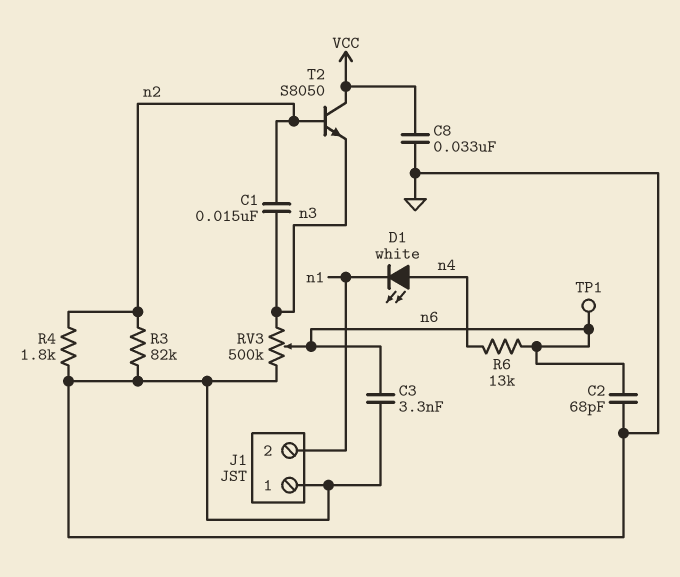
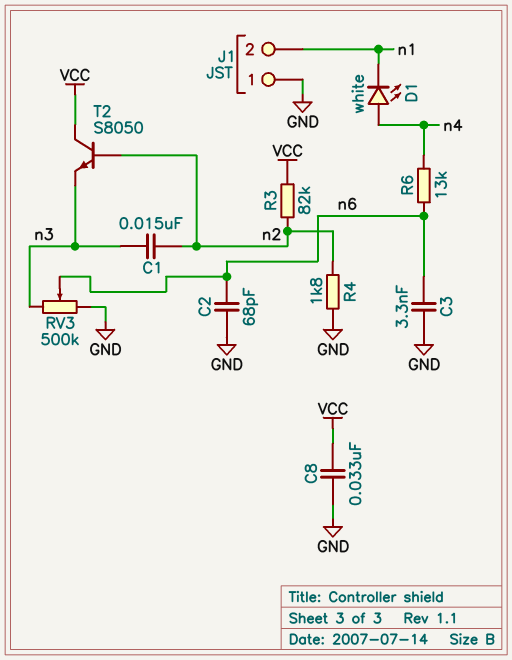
R3: 82k (GND, n2) -> 82k (VCC, n2)
TP1: test point (n6) -> none

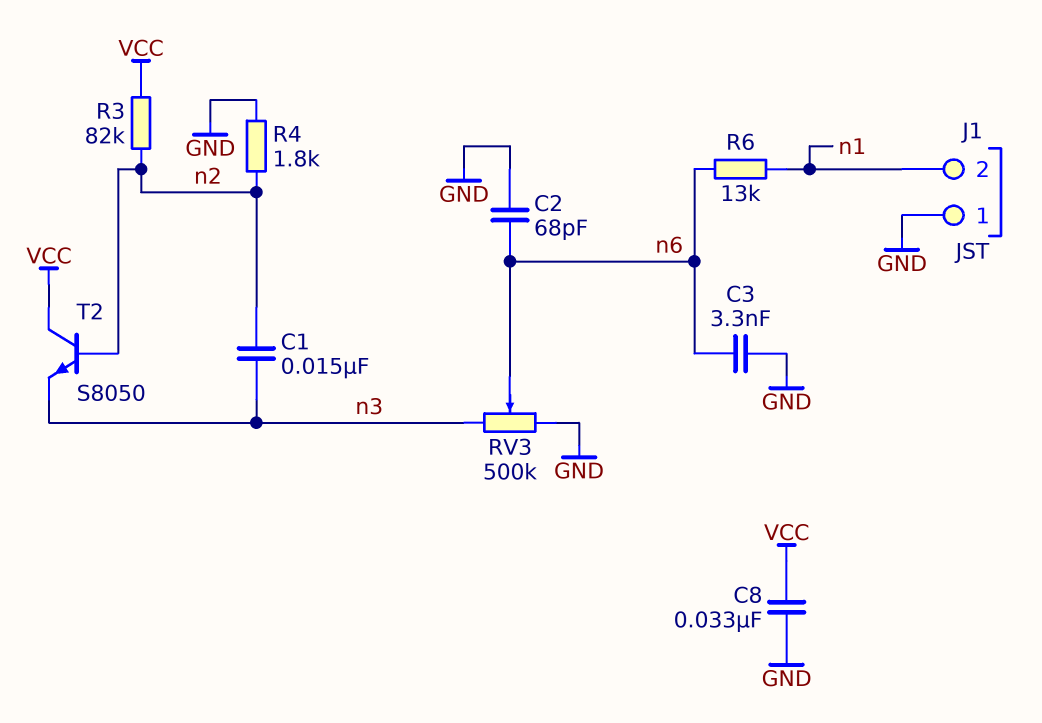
D1: LED white (A n4, K n1) -> none
R6: 13k (n4, n6) -> 13k (n1, n6)

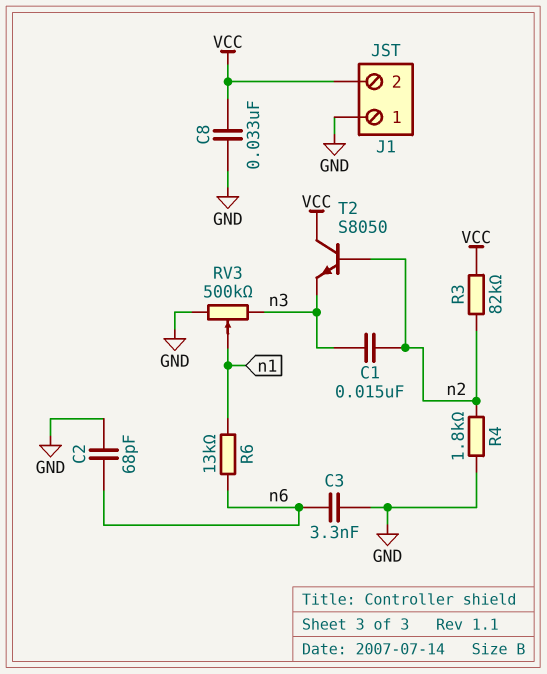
J1 pin 2: n1 -> VCC
RV3: 500k (GND, n3, wiper n6) -> 500k (GND, n3, wiper n1)

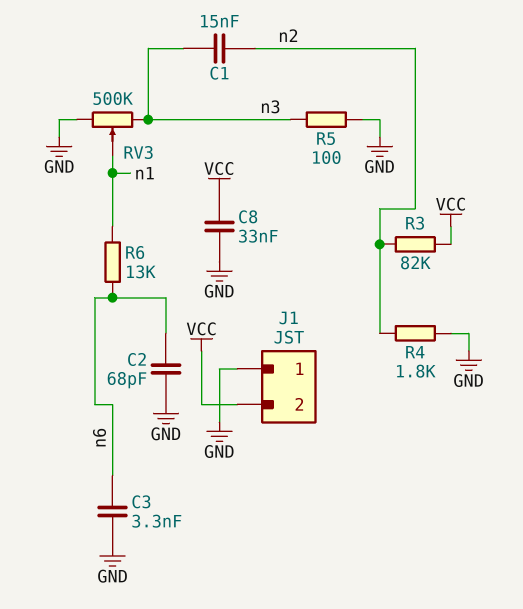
R5: none -> 100 (GND, n3)
T2: NPN S8050 (B n2, C VCC, E n3) -> none

